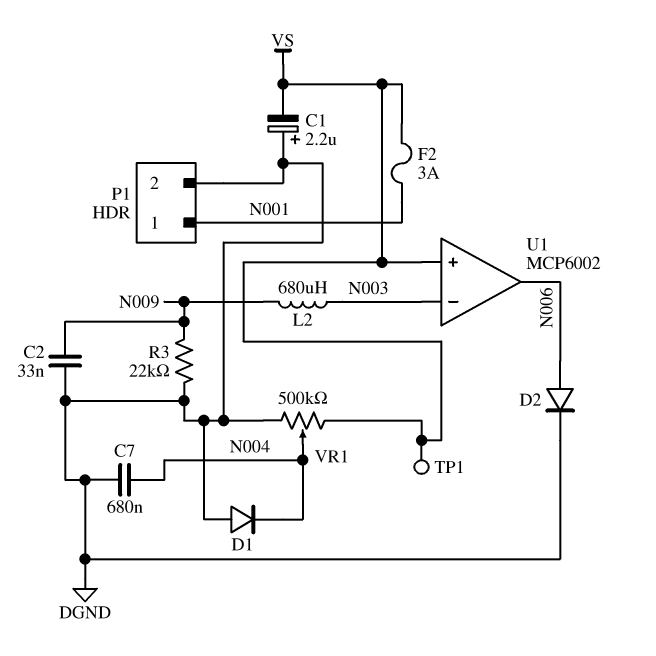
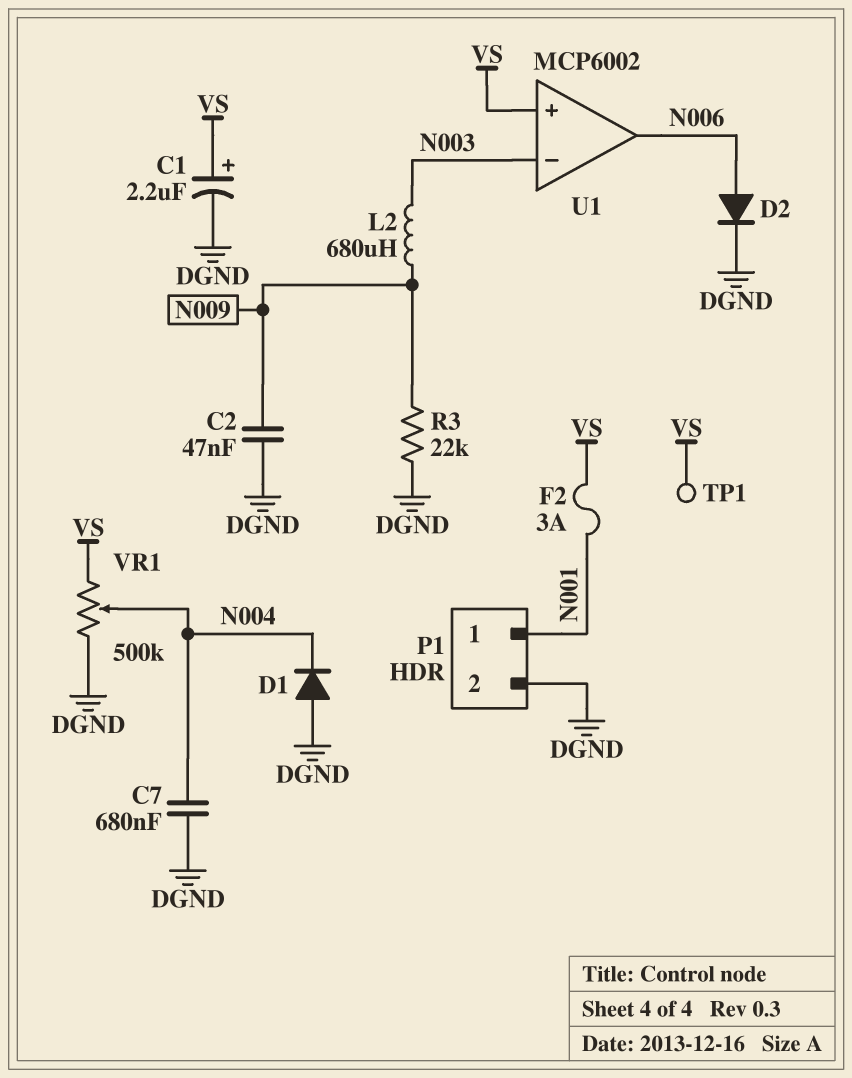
C1: 2.2uF (plus DGND, minus VS) -> 2.2uF (plus VS, minus DGND)
C2: 33nF (DGND, N009) -> 47nF (DGND, N009)

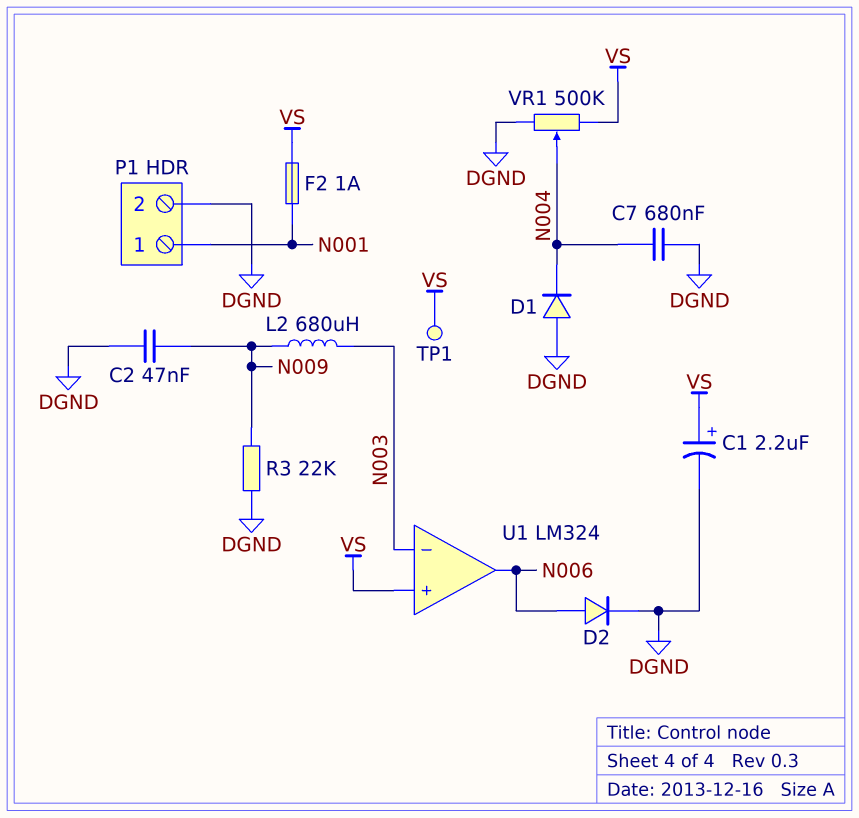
F2: 3A (N001, VS) -> 1A (N001, VS)
U1: MCP6002 -> LM324

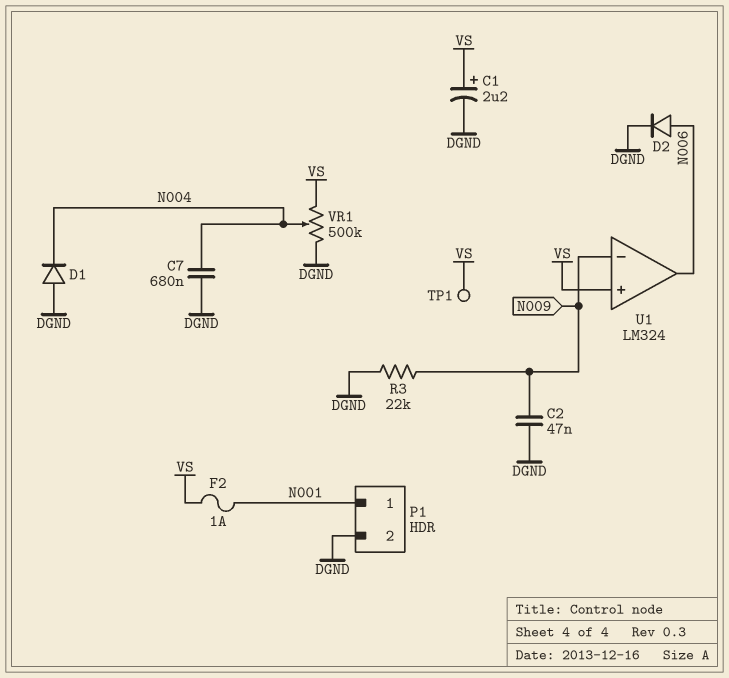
L2: 680uH (N003, N009) -> none
U1 pin in-: N003 -> N009

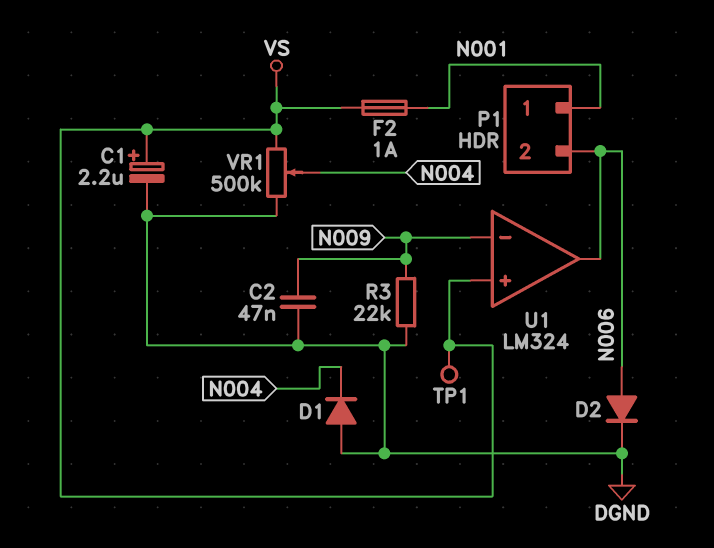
C7: 680nF (DGND, N004) -> none
P1 pin 2: DGND -> N006

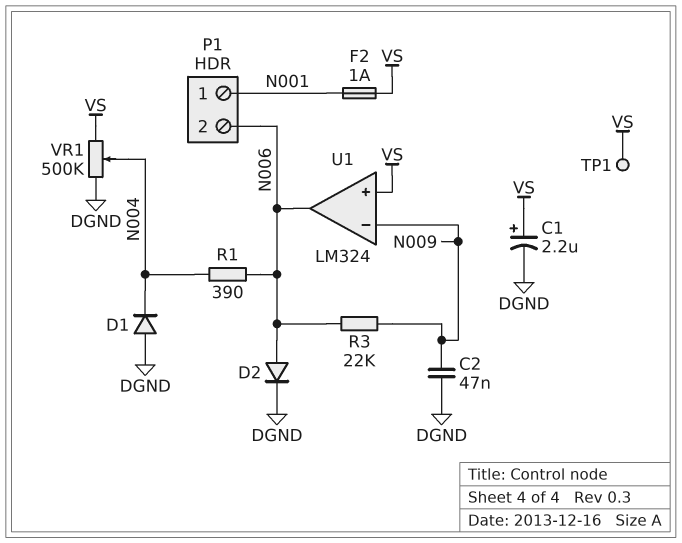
R1: none -> 390 (N004, N006)
R3: 22k (DGND, N009) -> 22k (N006, N009)

